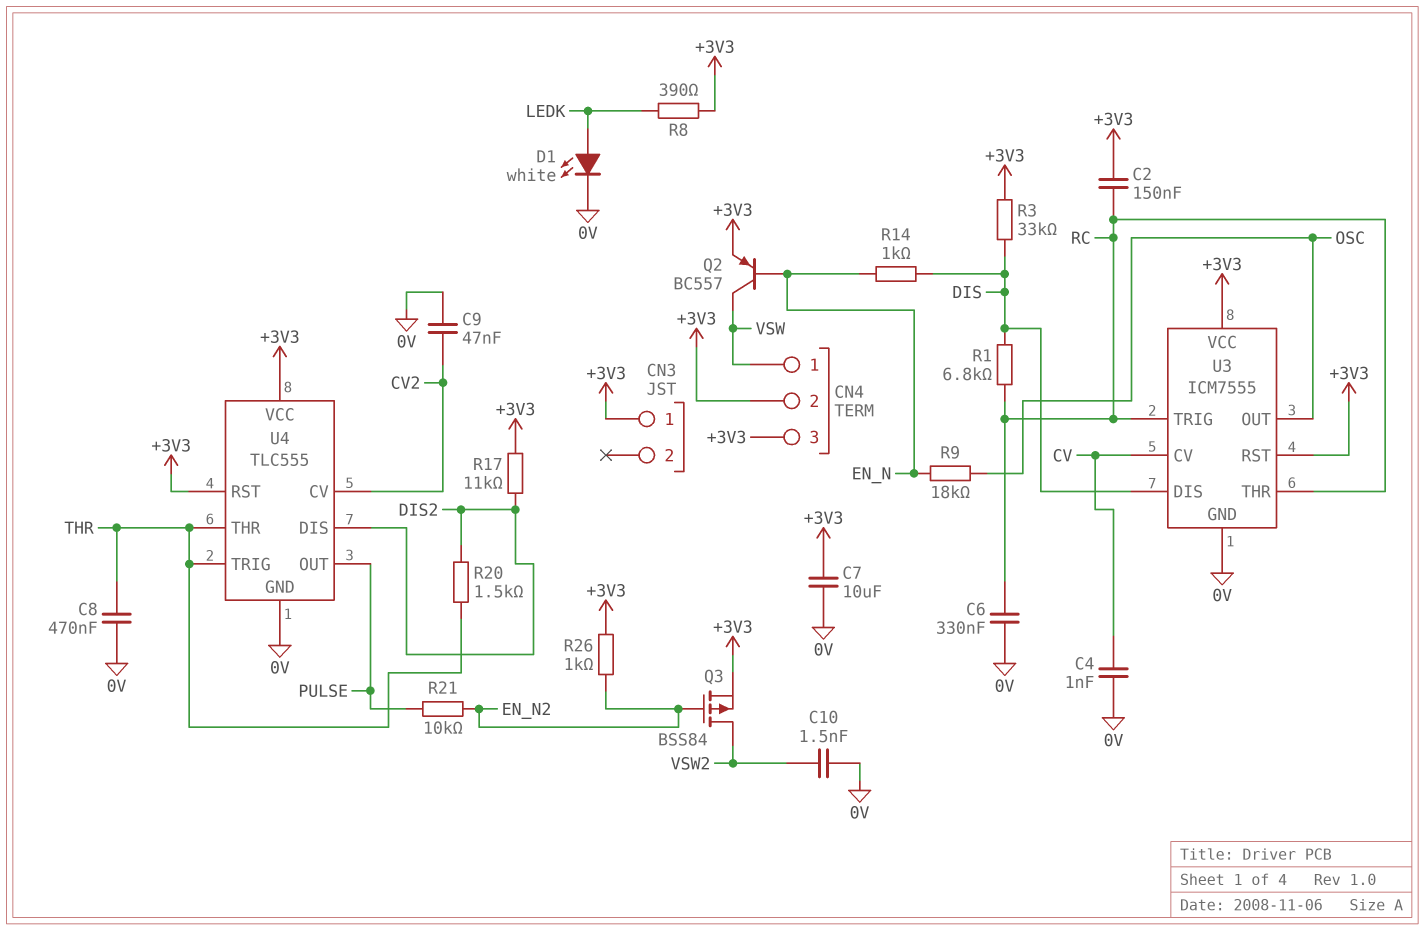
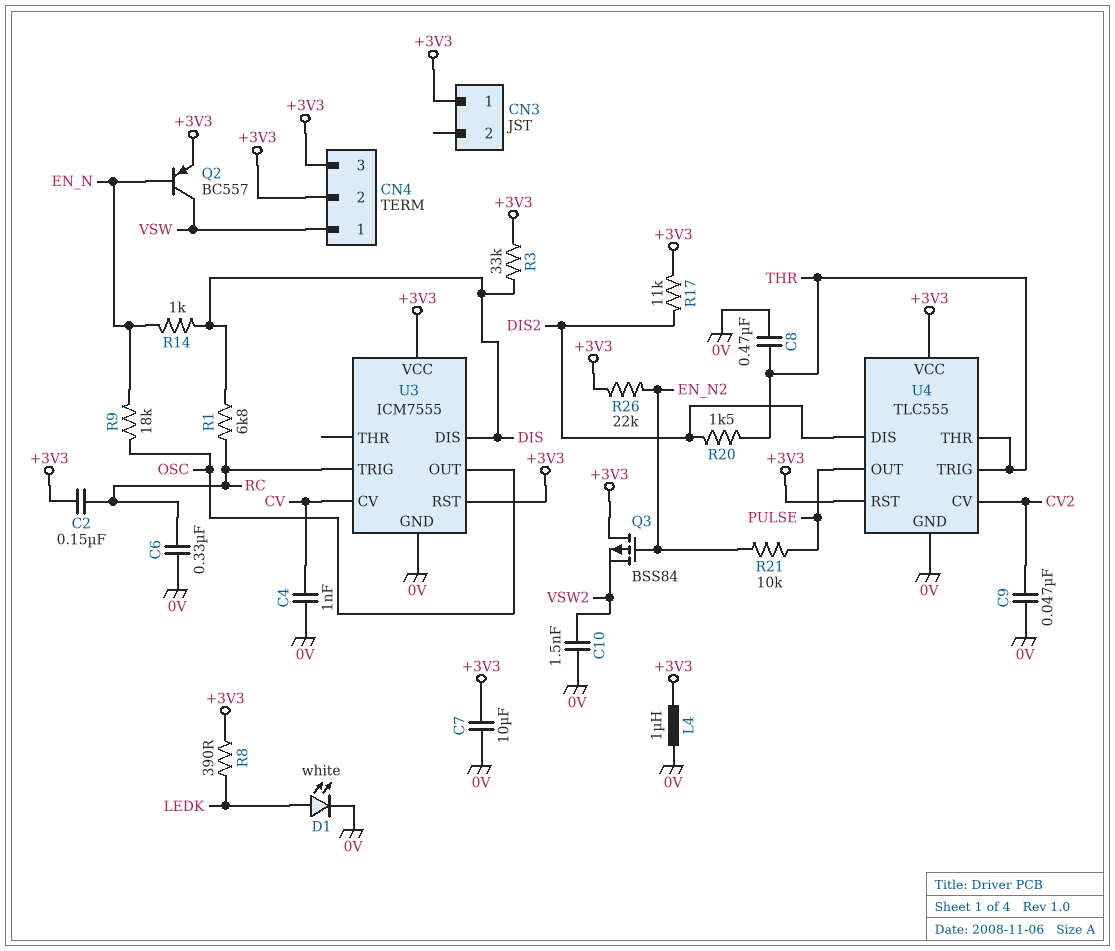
L4: none -> 1uH (+3V3, 0V)
Q3: PMOS BSS84 (G EN_N2, D VSW2, S +3V3) -> PMOS BSS84 (G EN_N2, D +3V3, S VSW2)
R26: 1k (+3V3, EN_N2) -> 22k (+3V3, EN_N2)
U3 pin THR: RC -> none

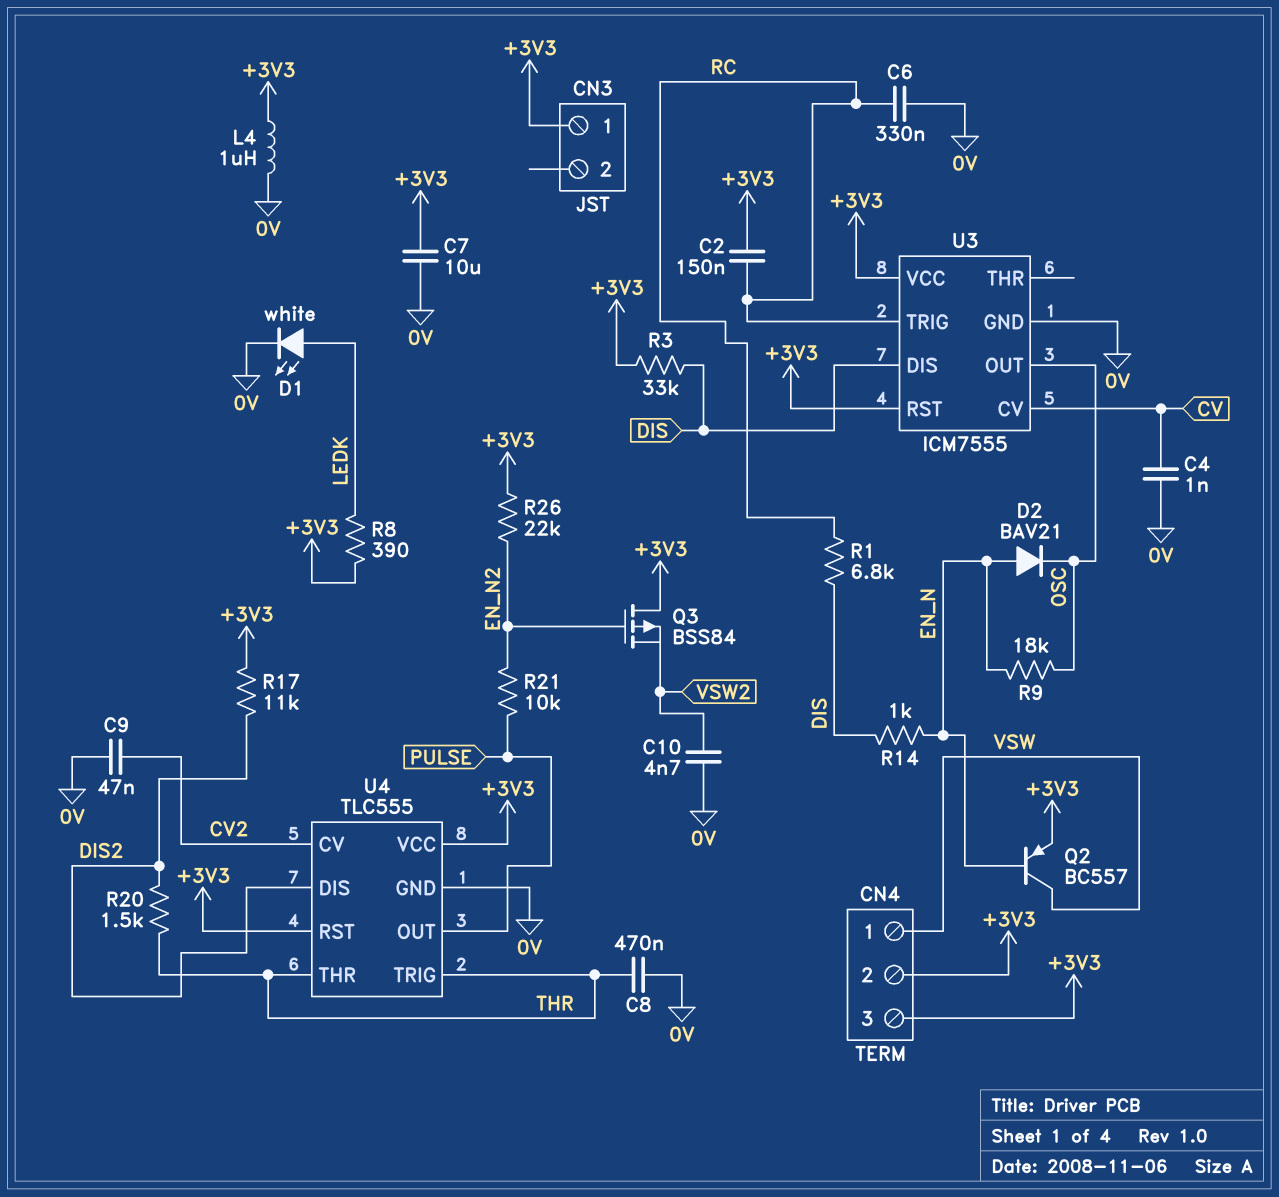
C10: 1.5nF (0V, VSW2) -> 4.7nF (0V, VSW2)
D2: none -> diode BAV21 (A EN_N, K OSC)

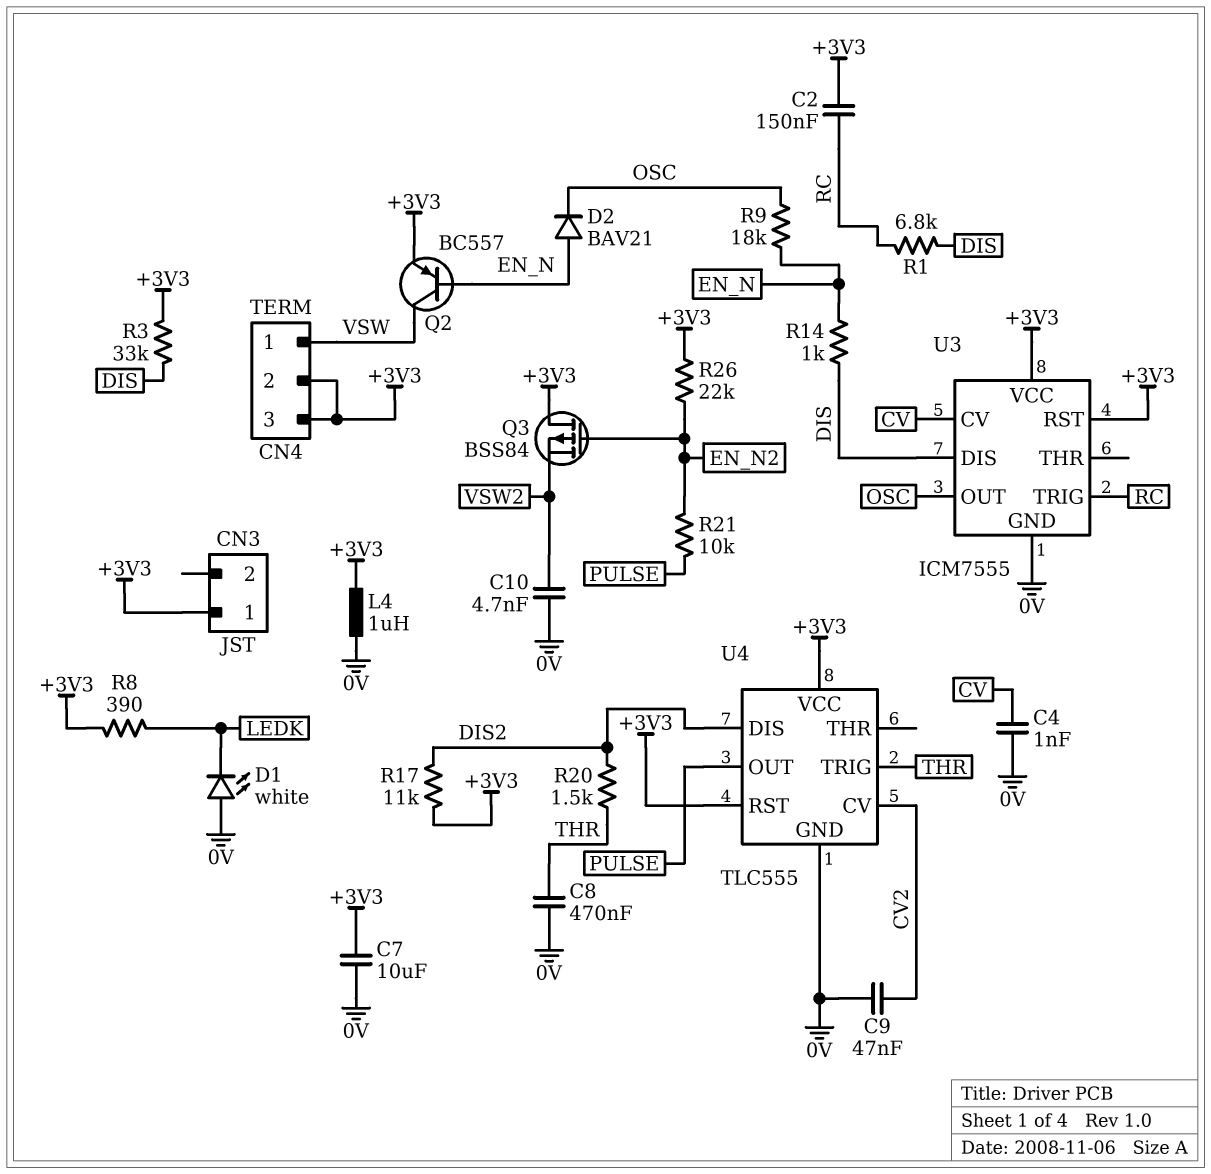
C6: 330nF (0V, RC) -> none
D1: LED white (A LEDK, K 0V) -> LED white (A 0V, K LEDK)
U4 pin THR: THR -> none

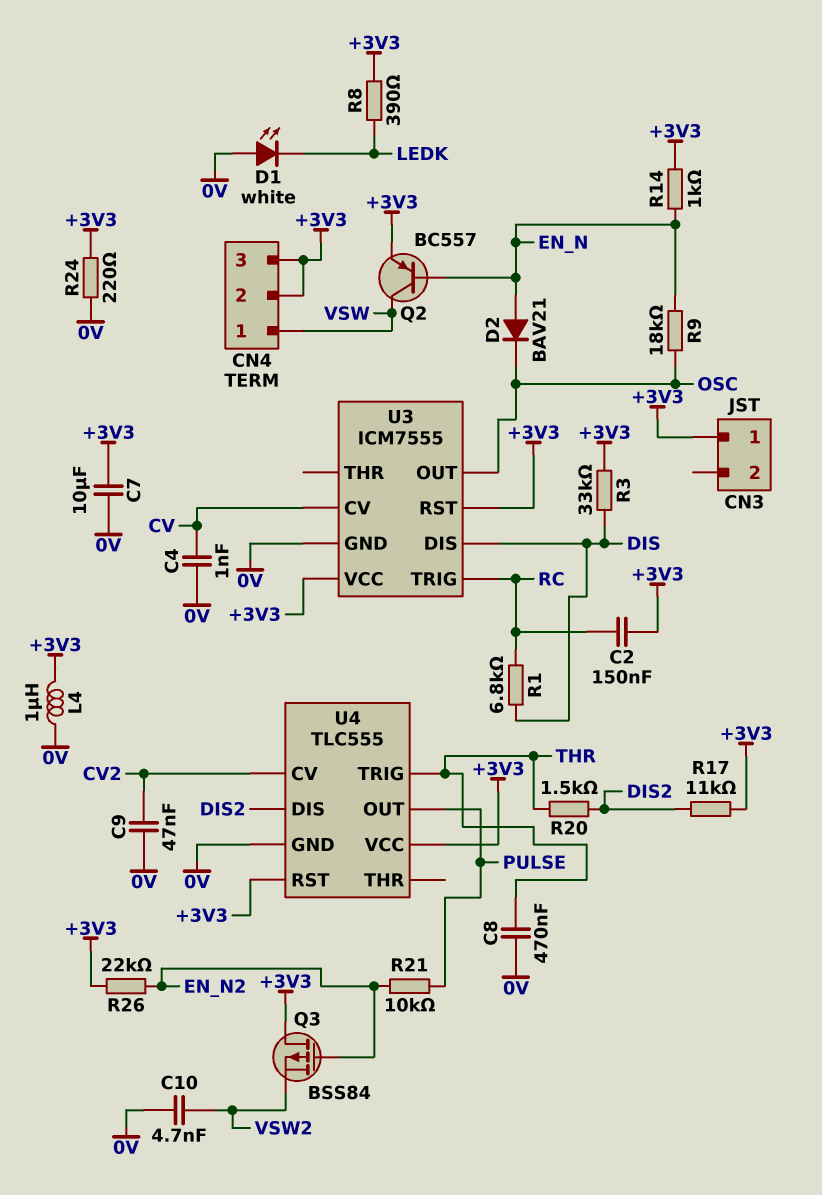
R14: 1k (DIS, EN_N) -> 1k (+3V3, EN_N)
R24: none -> 220 (+3V3, 0V)

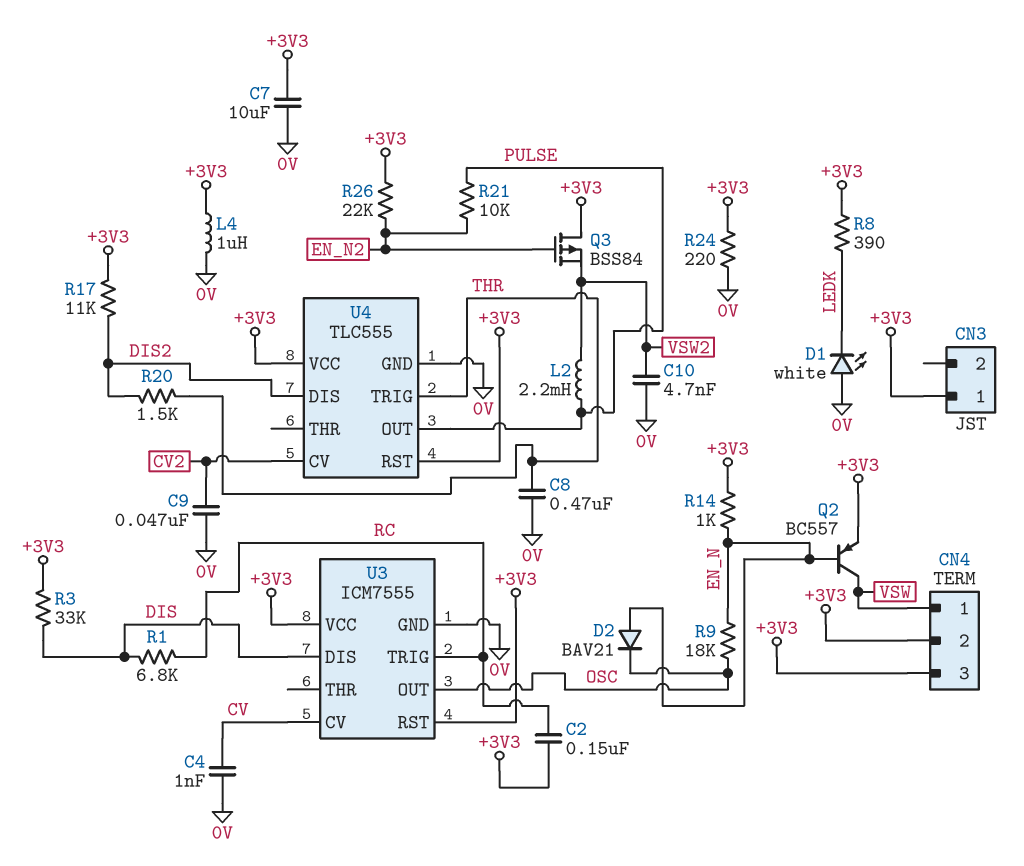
L2: none -> 2.2mH (PULSE, VSW2)

